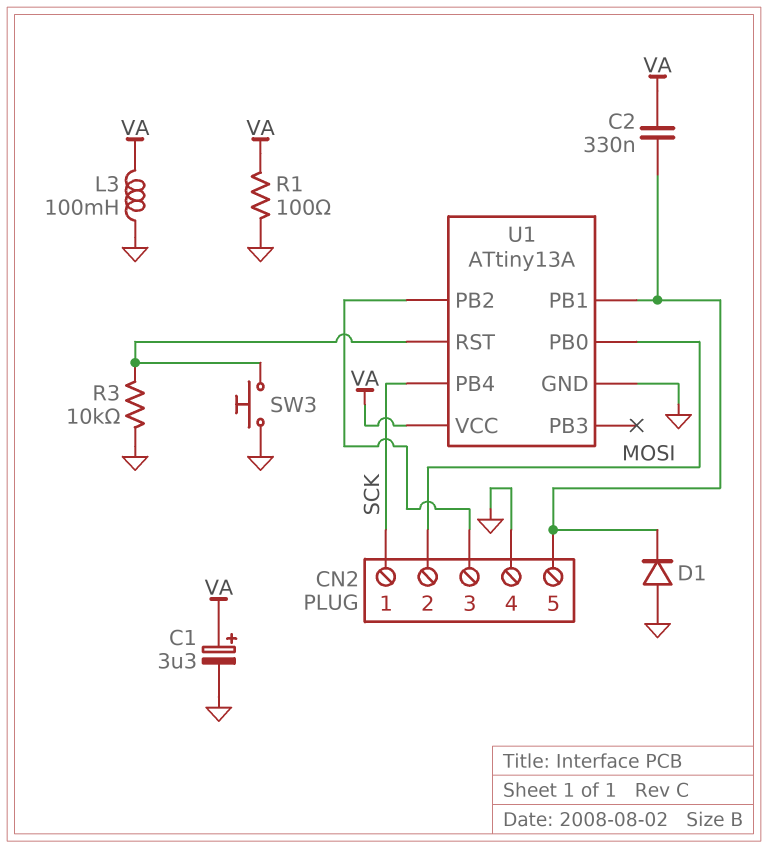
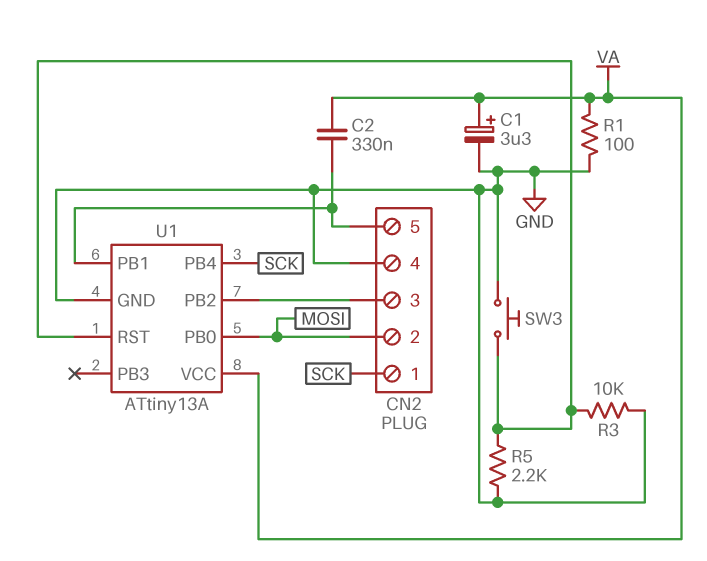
D1: diode (A GND, K CN2/5) -> none
L3: 100mH (GND, VA) -> none
R5: none -> 2.2k (GND, U1/RST)

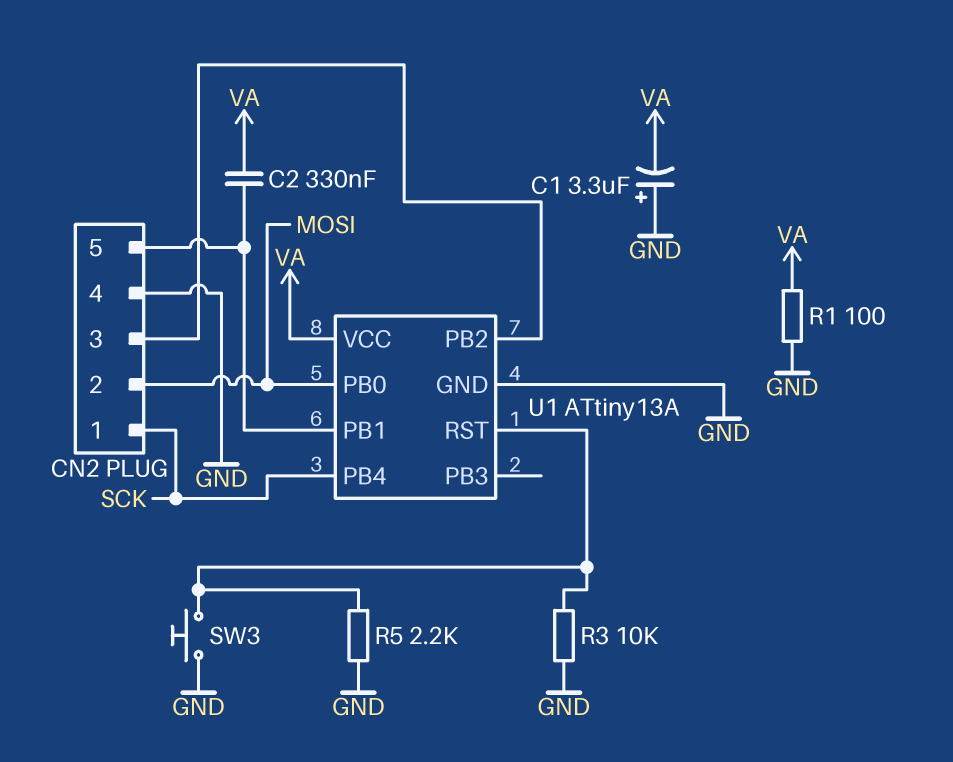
C1: 3.3uF (plus VA, minus GND) -> 3.3uF (plus GND, minus VA)

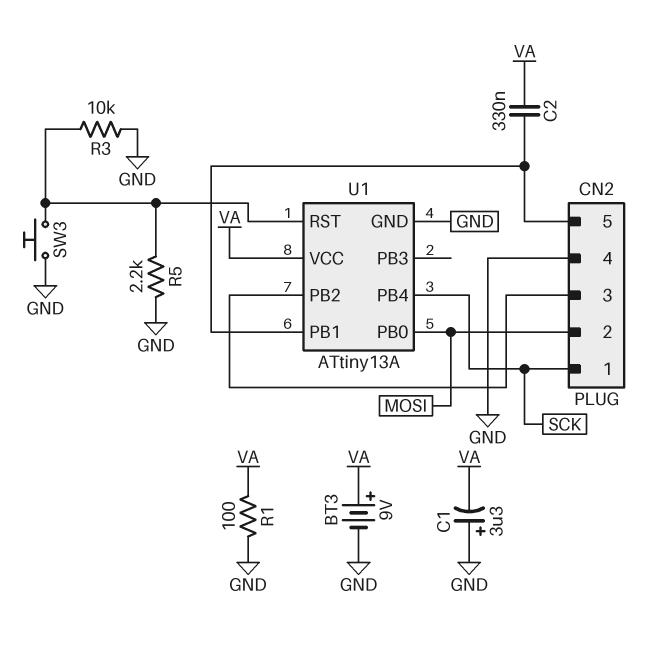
BT3: none -> 9V (plus VA, minus GND)

